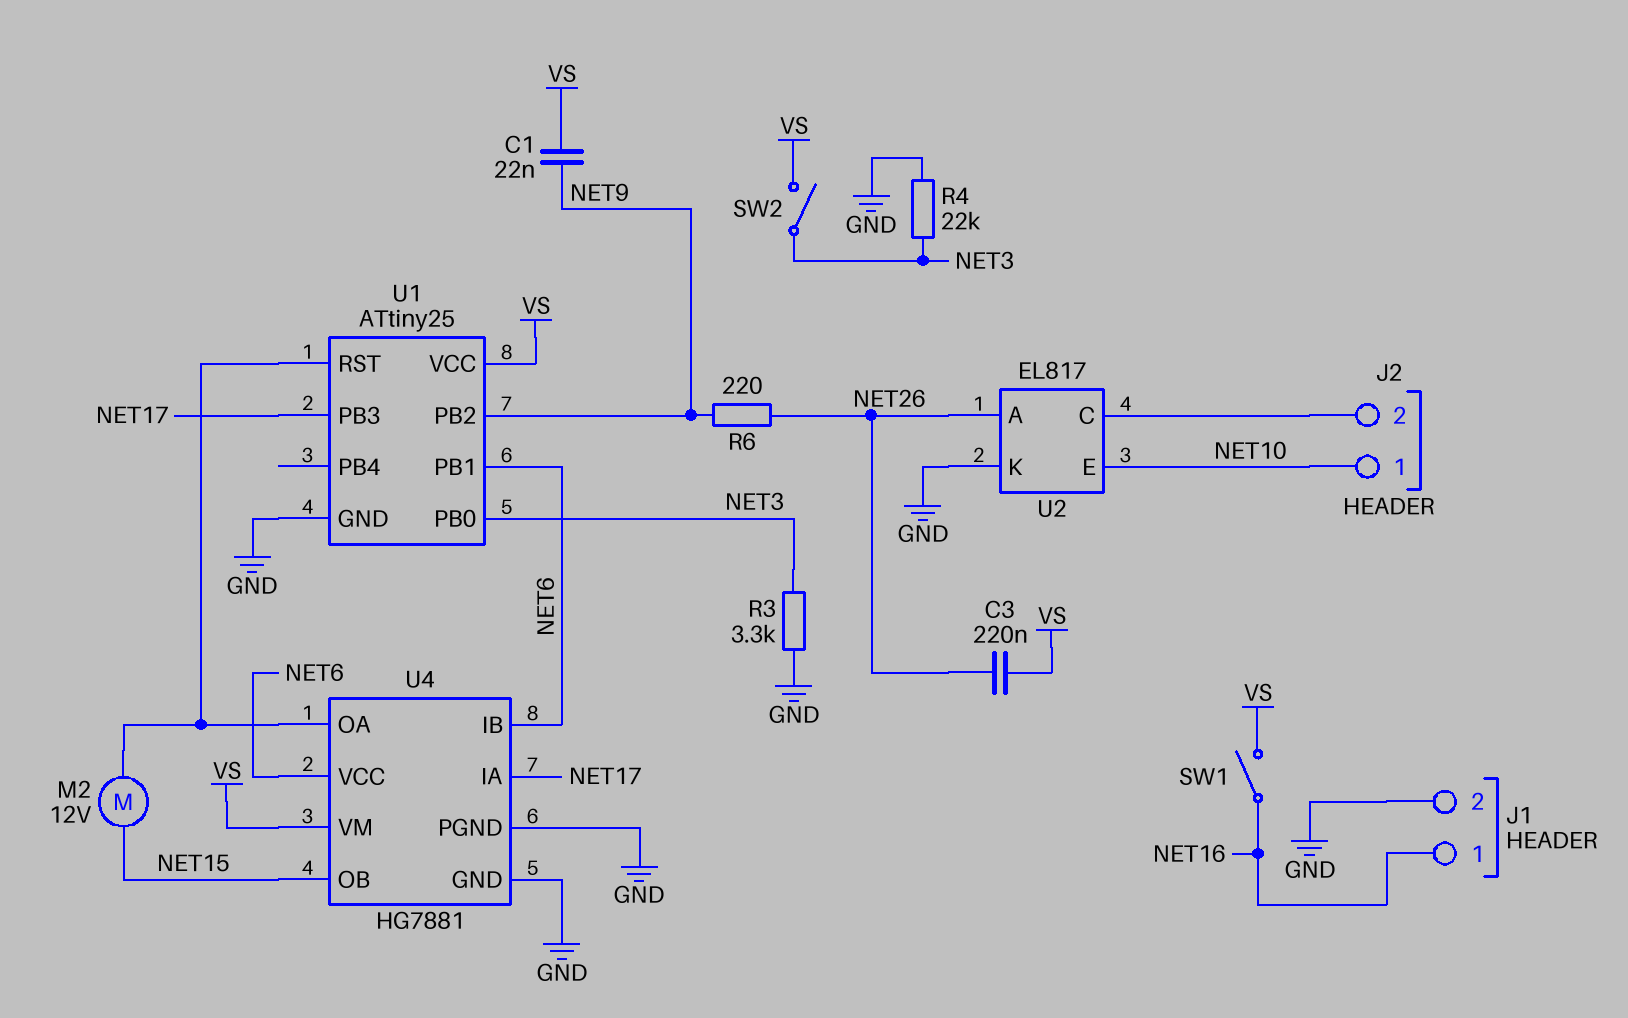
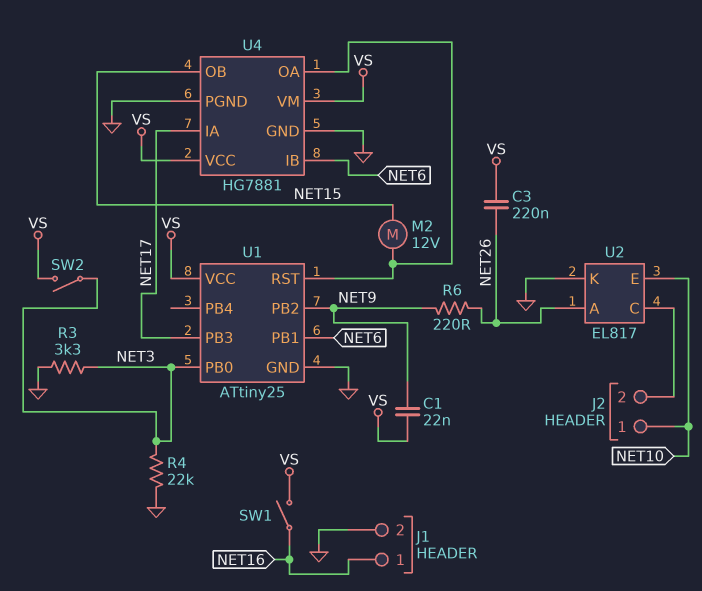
U4 pin VCC: NET6 -> VS

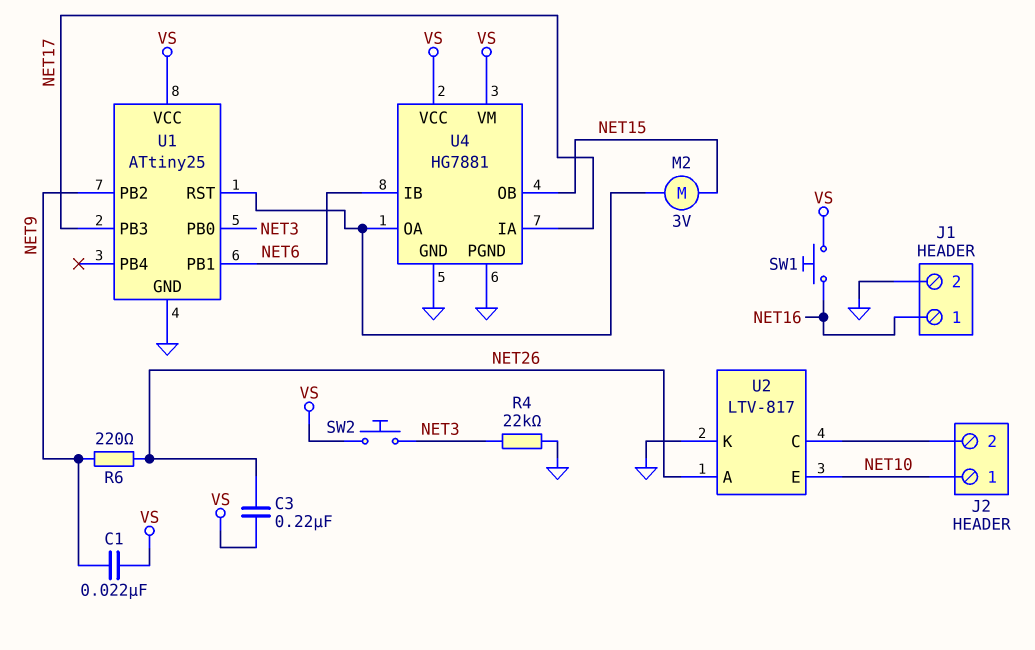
M2: motor 12V (NET15, U1/RST) -> motor 3V (NET15, U1/RST)
R3: 3.3k (GND, NET3) -> none
SW1: switch (NET16, VS) -> button (NET16, VS)
SW2: switch (NET3, VS) -> button (NET3, VS)
U2: EL817 -> LTV-817

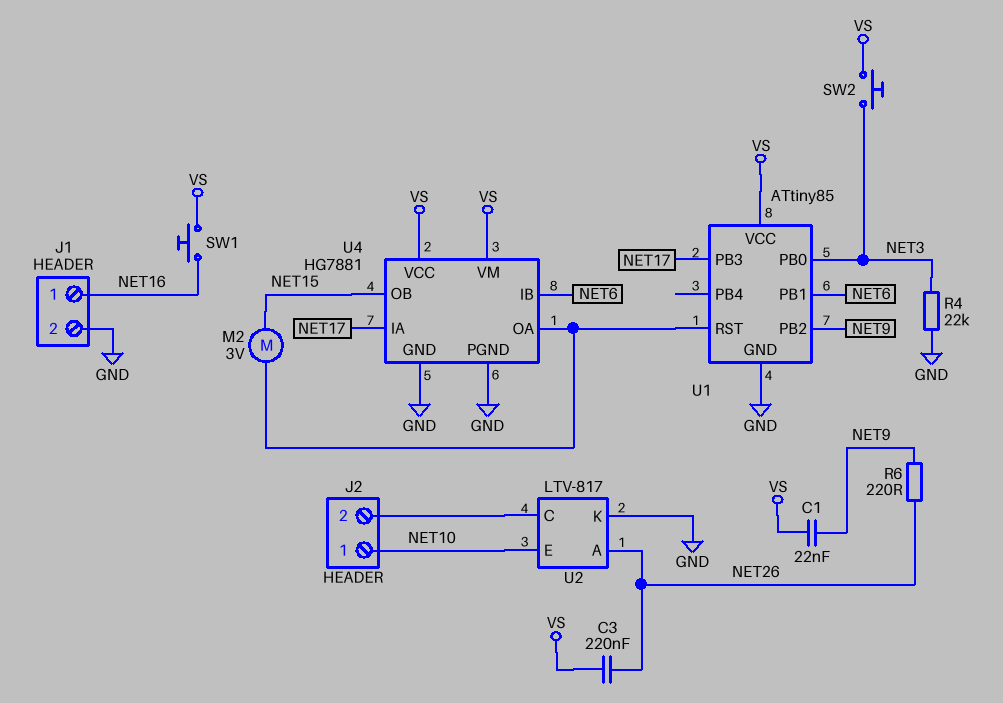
U1: ATtiny25 -> ATtiny85

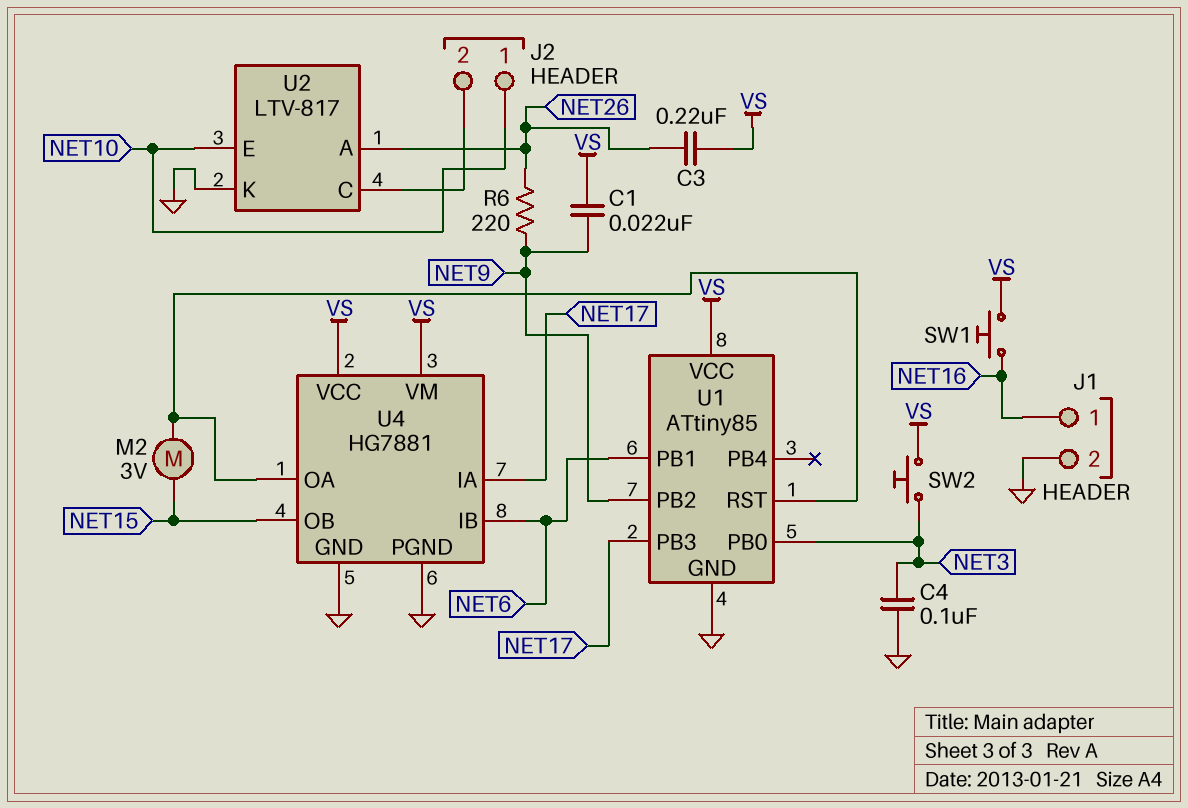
C4: none -> 100nF (GND, NET3)
R4: 22k (GND, NET3) -> none

